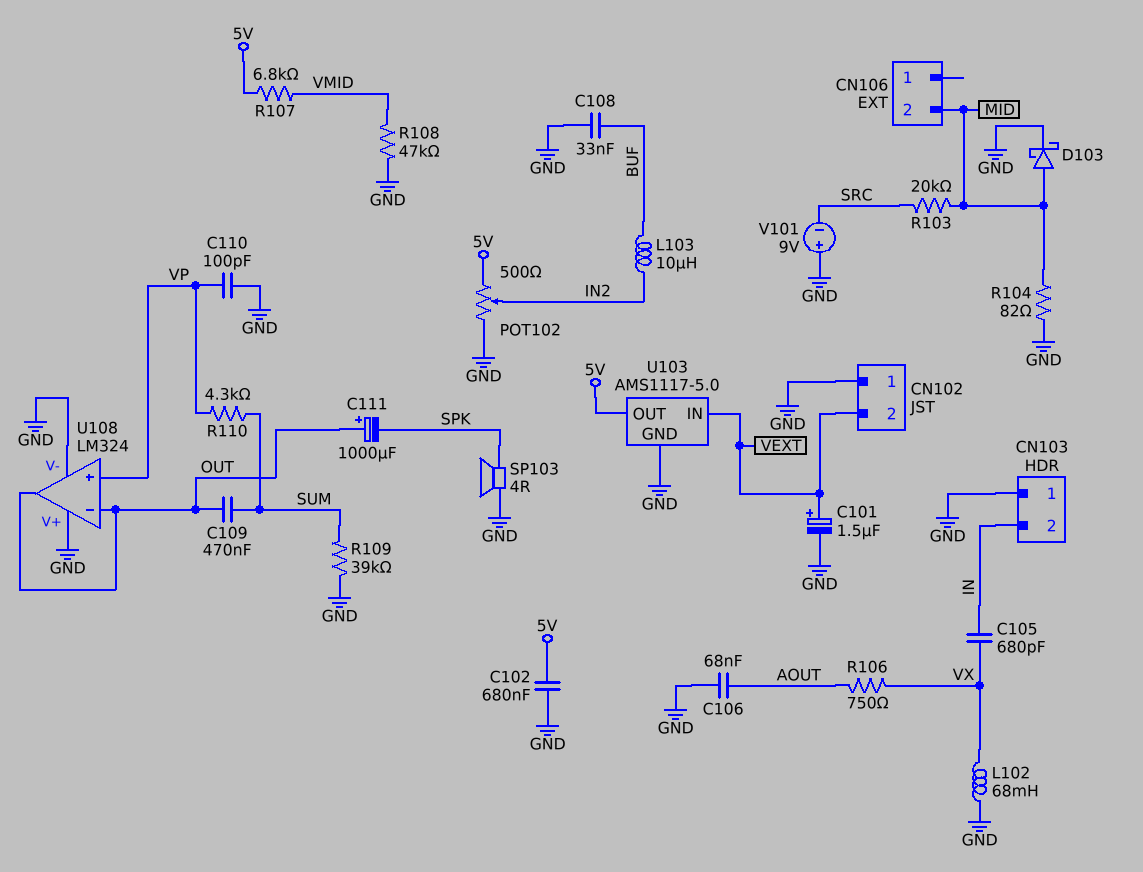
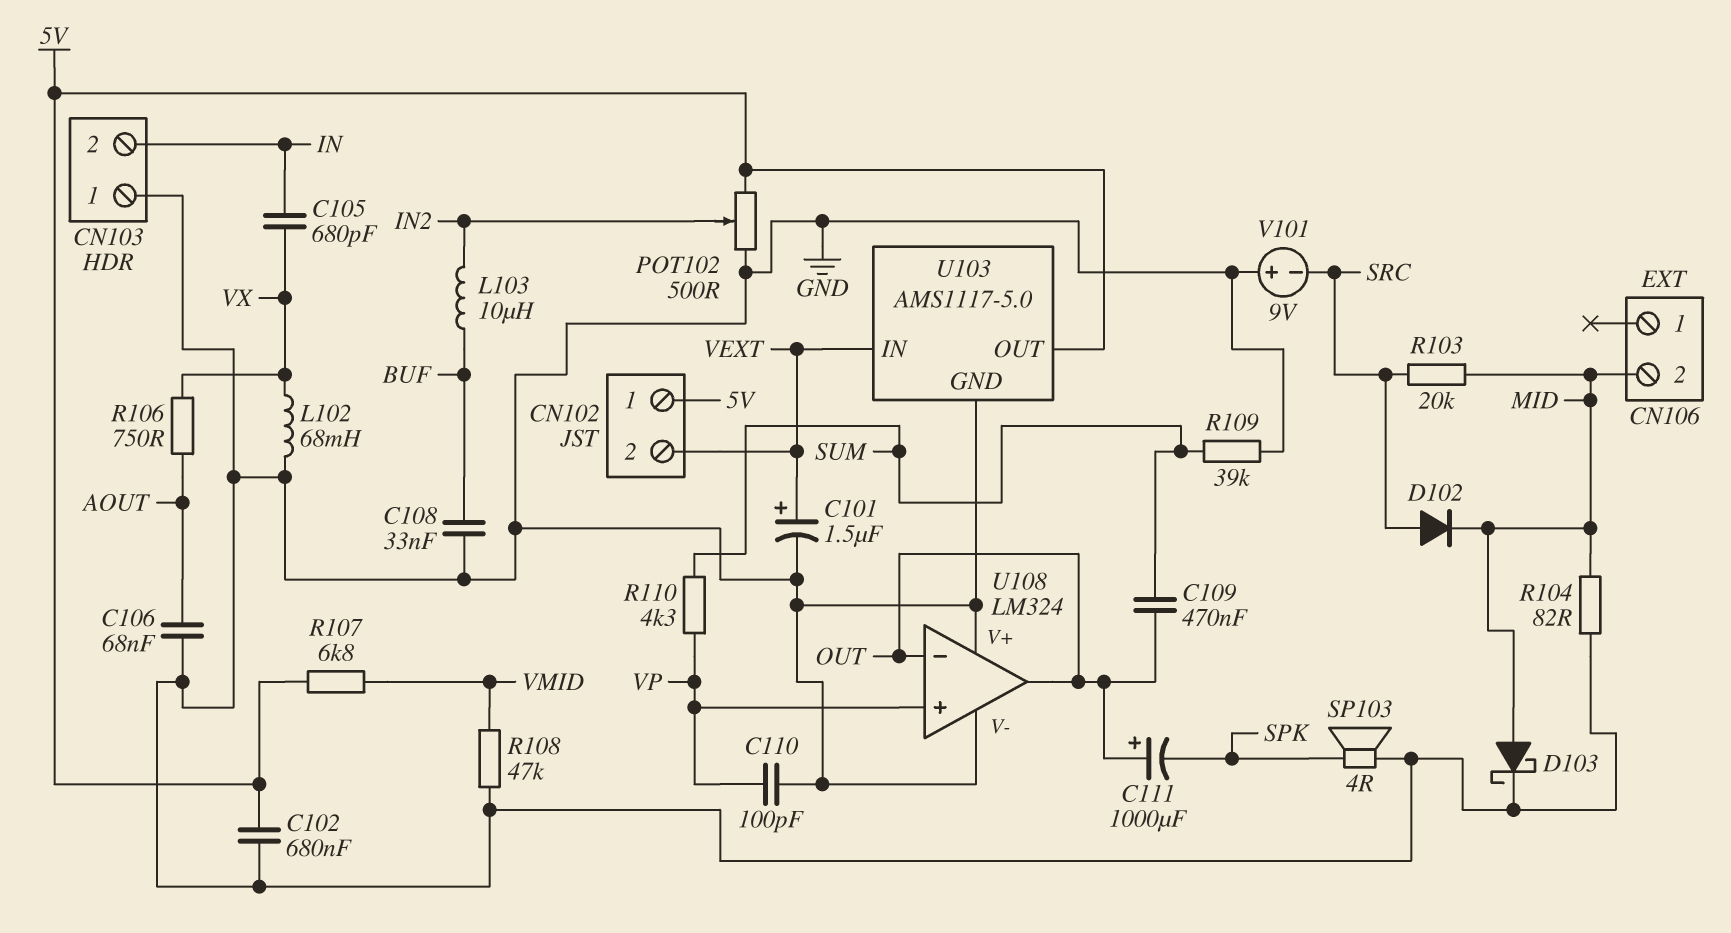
CN102 pin 1: GND -> 5V
D102: none -> diode (A SRC, K MID)

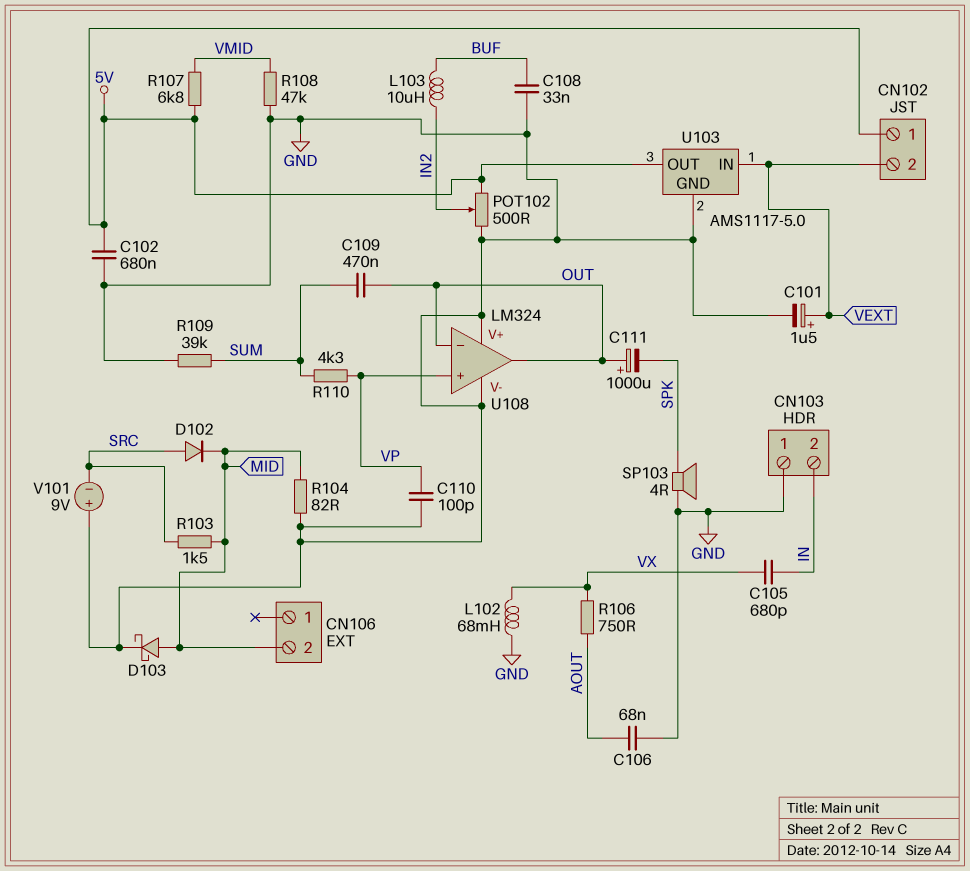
R103: 20k (MID, SRC) -> 1.5k (MID, SRC)

